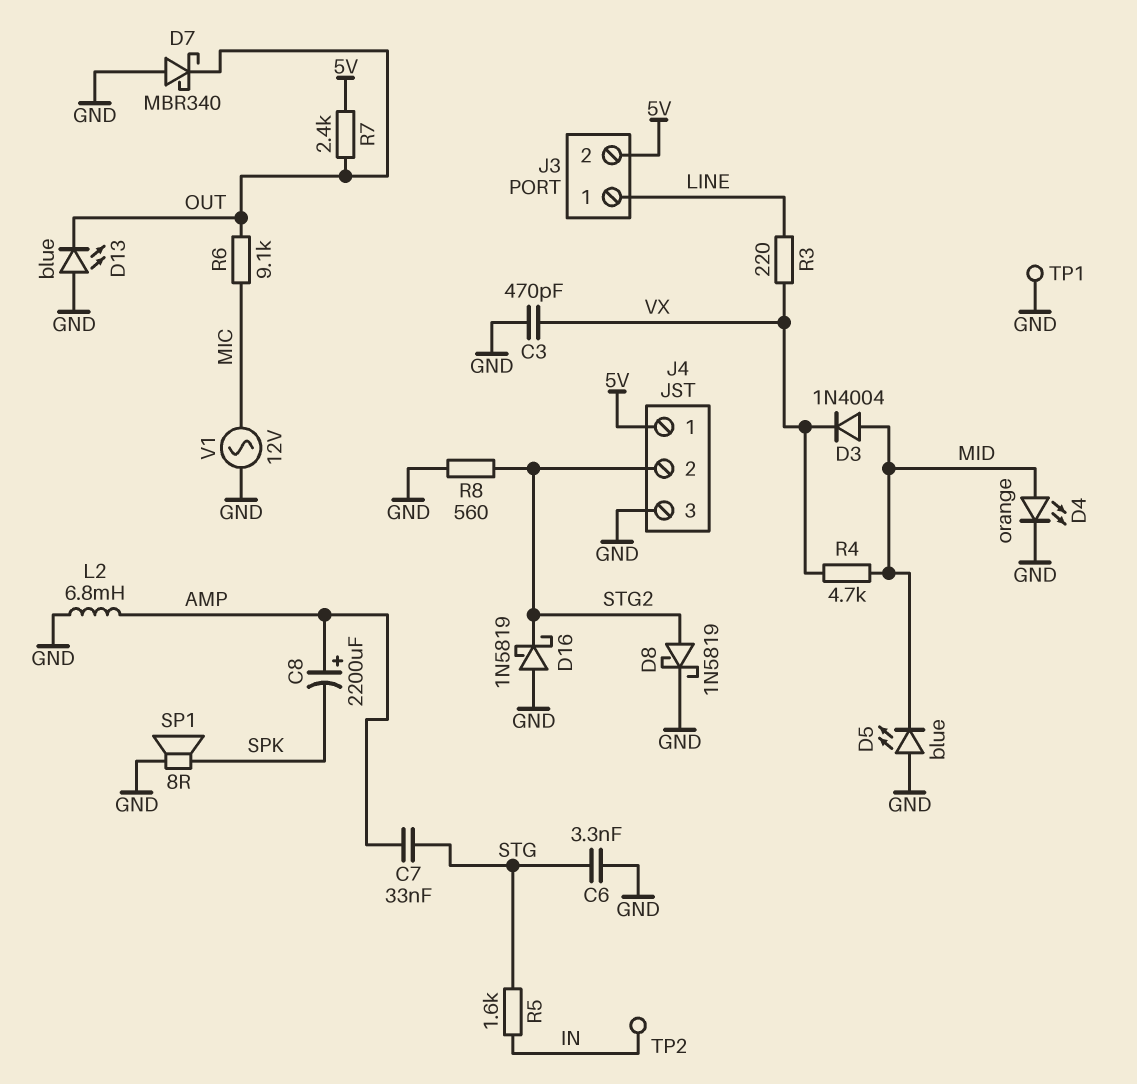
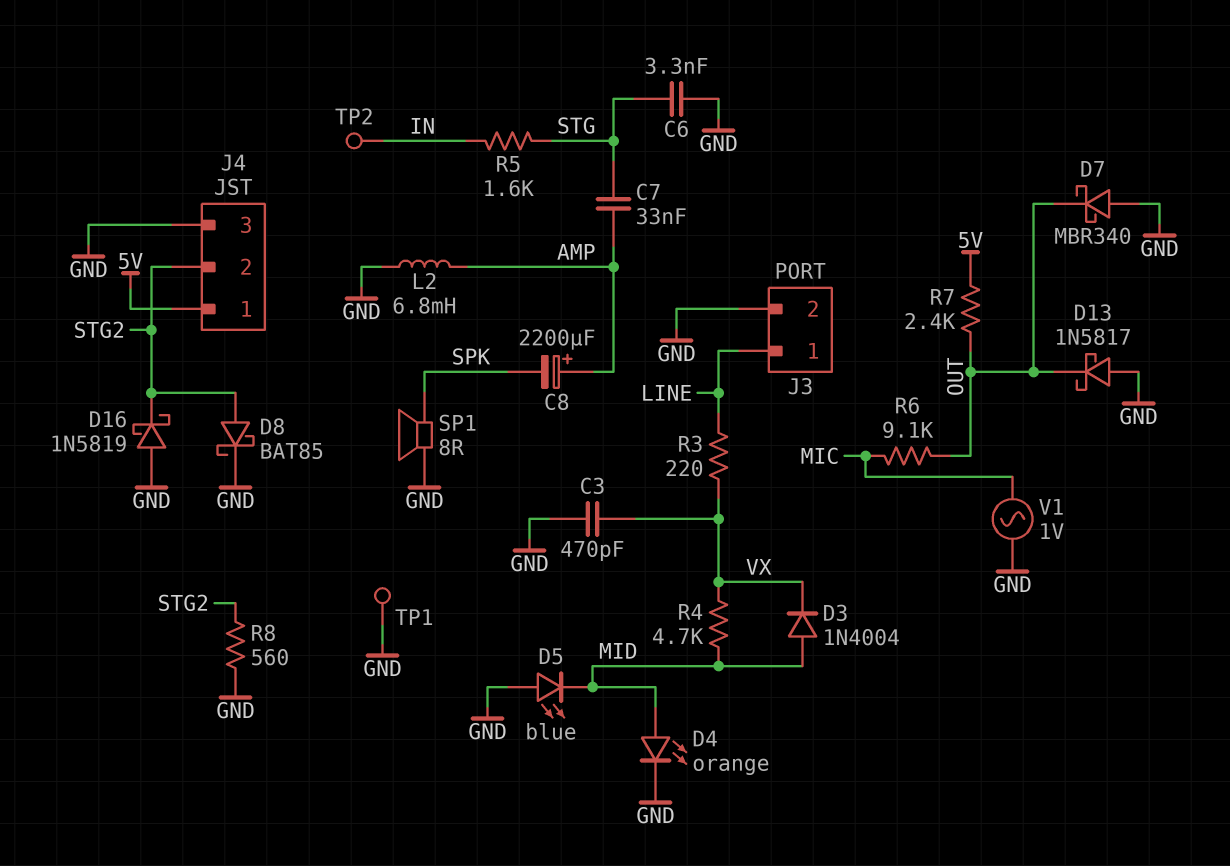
D8: schottky 1N5819 (A STG2, K GND) -> schottky BAT85 (A STG2, K GND)
D13: LED blue (A GND, K OUT) -> schottky 1N5817 (A GND, K OUT)
J3 pin 2: 5V -> GND
V1: AC 12V (GND, MIC) -> AC 1V (GND, MIC)

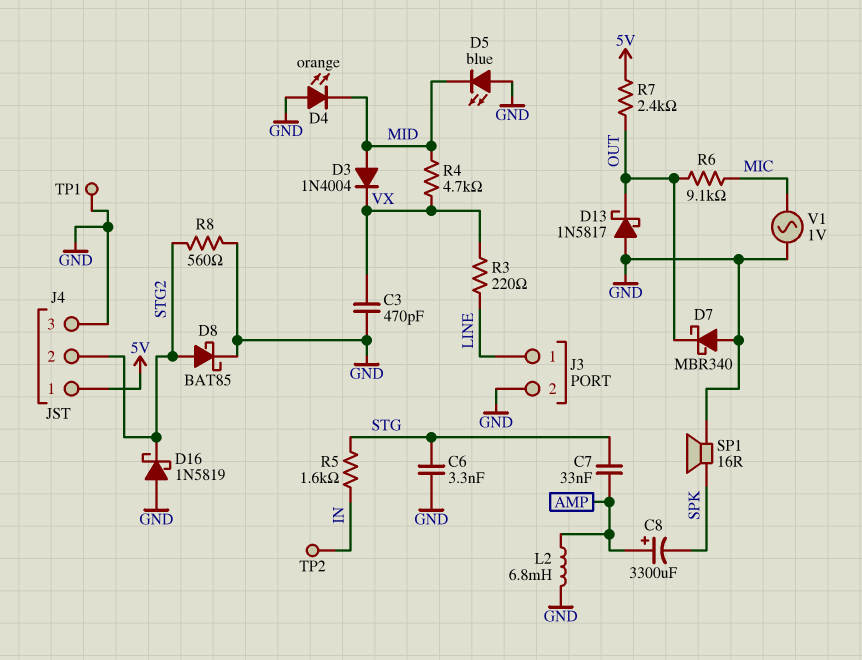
C8: 2200uF (plus AMP, minus SPK) -> 3300uF (plus AMP, minus SPK)
D4: LED orange (A MID, K GND) -> LED orange (A GND, K MID)
SP1: speaker 8R (GND, SPK) -> speaker 16R (GND, SPK)

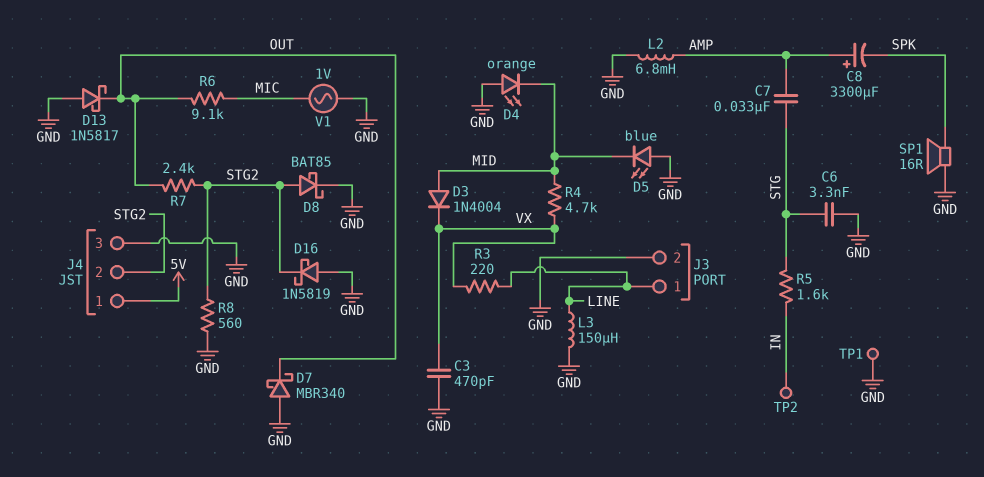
L3: none -> 150uH (GND, LINE)
R7: 2.4k (5V, OUT) -> 2.4k (OUT, STG2)

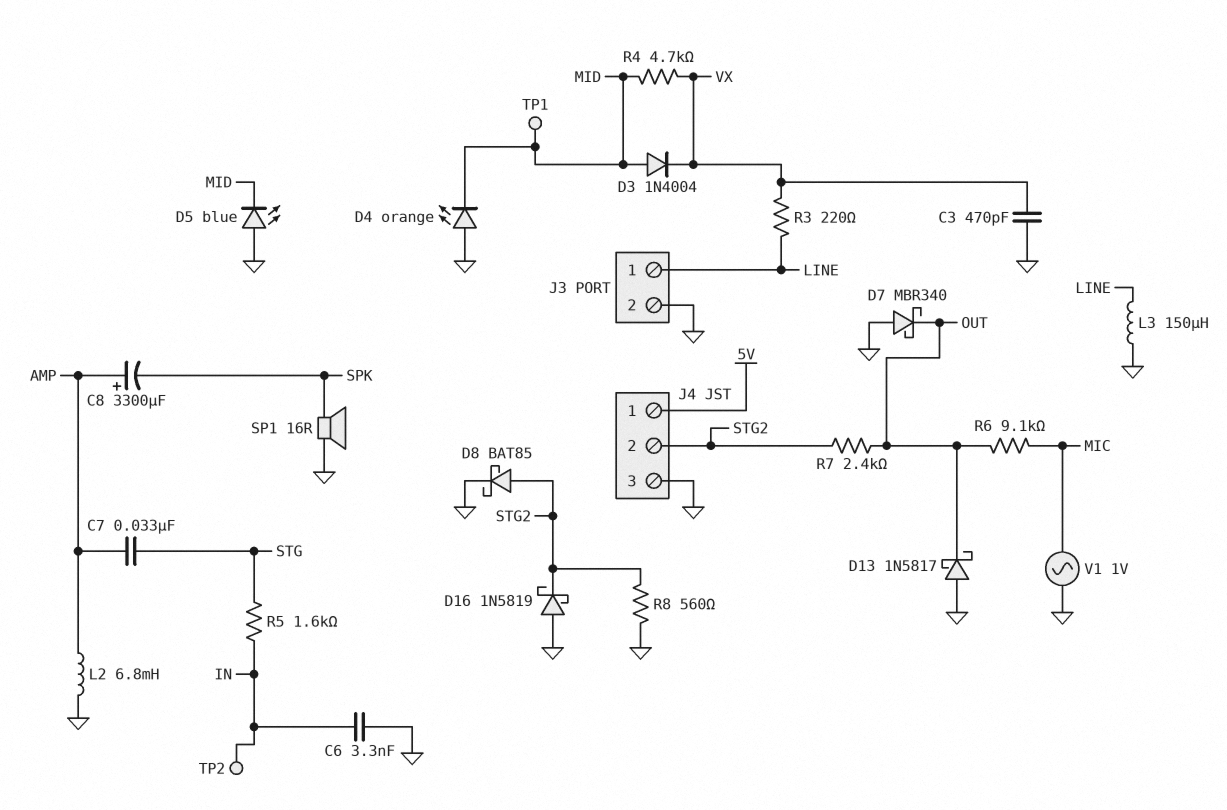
C6: 3.3nF (GND, STG) -> 3.3nF (GND, IN)
TP1: test point (GND) -> test point (MID)

